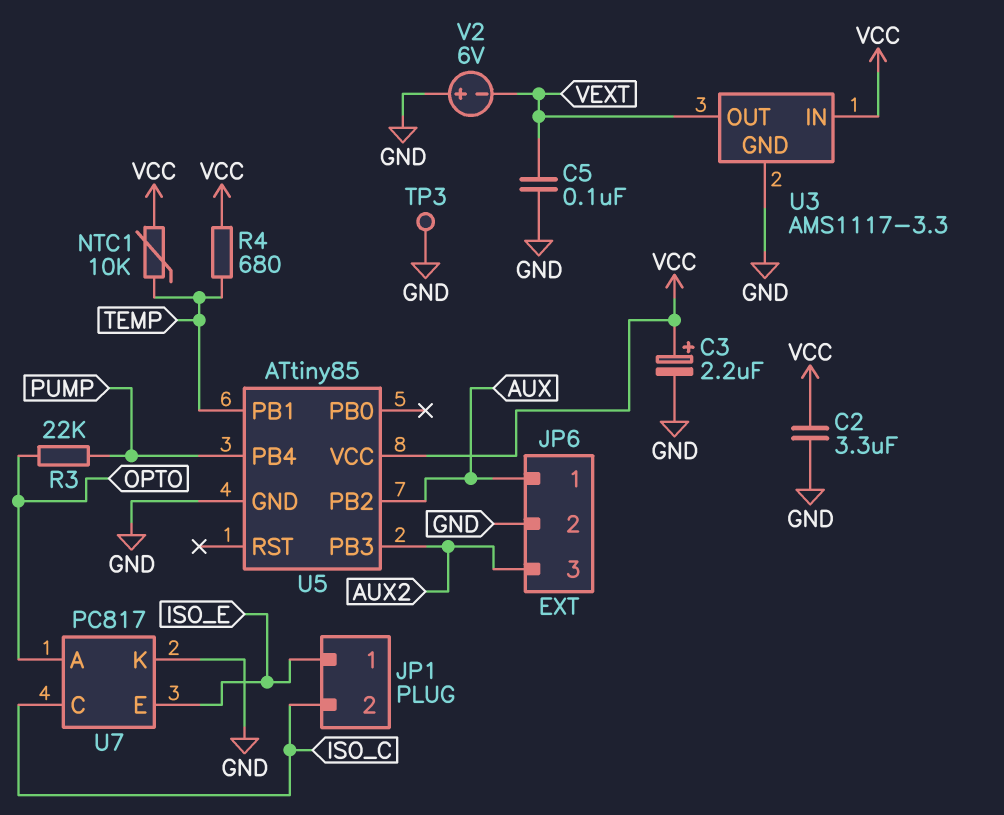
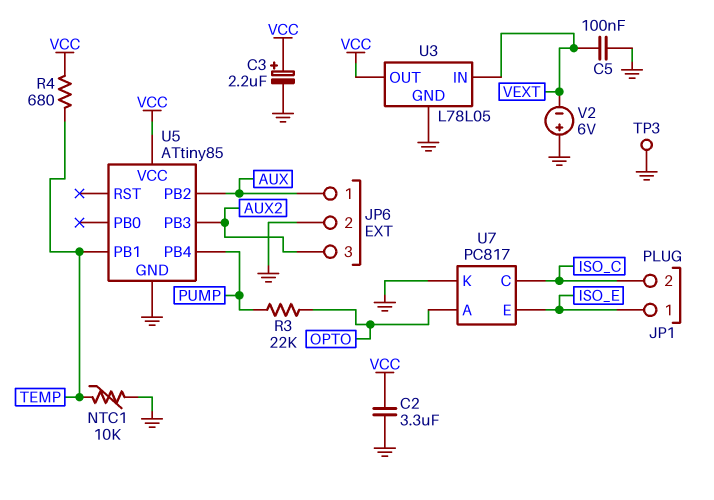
NTC1: 10k (TEMP, VCC) -> 10k (GND, TEMP)
U3: AMS1117-3.3 -> L78L05
U3 pin IN: VCC -> VEXT
U3 pin OUT: VEXT -> VCC

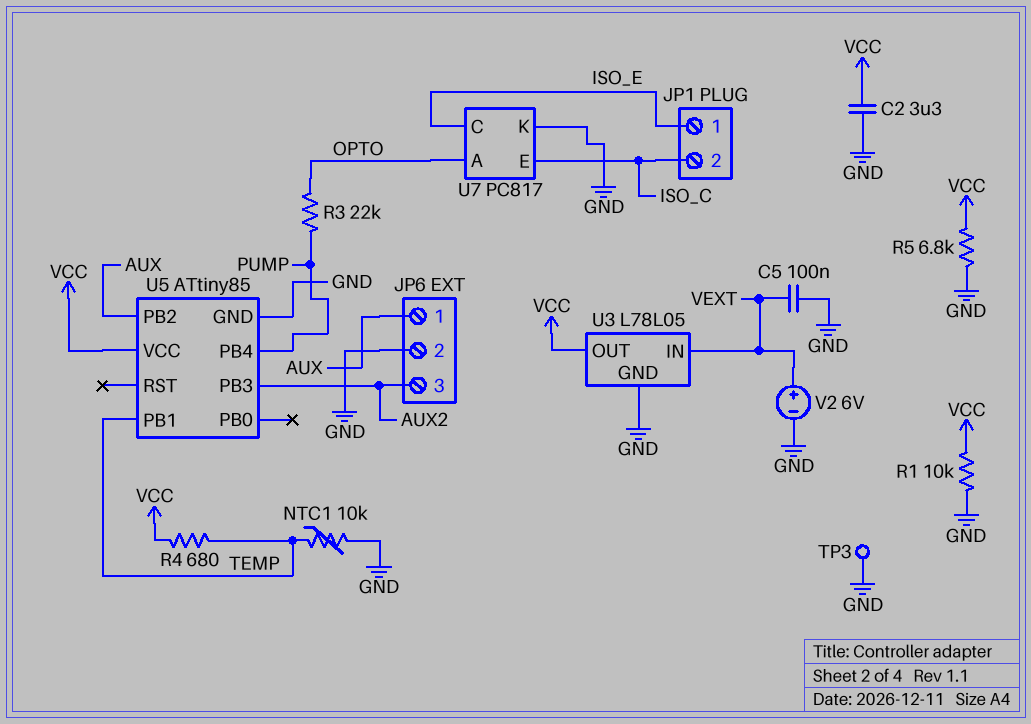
C3: 2.2uF (plus VCC, minus GND) -> none
R1: none -> 10k (GND, VCC)
R5: none -> 6.8k (GND, VCC)
U7 pin C: ISO_C -> ISO_E
U7 pin E: ISO_E -> ISO_C
V2: 6V (plus GND, minus VEXT) -> 6V (plus VEXT, minus GND)

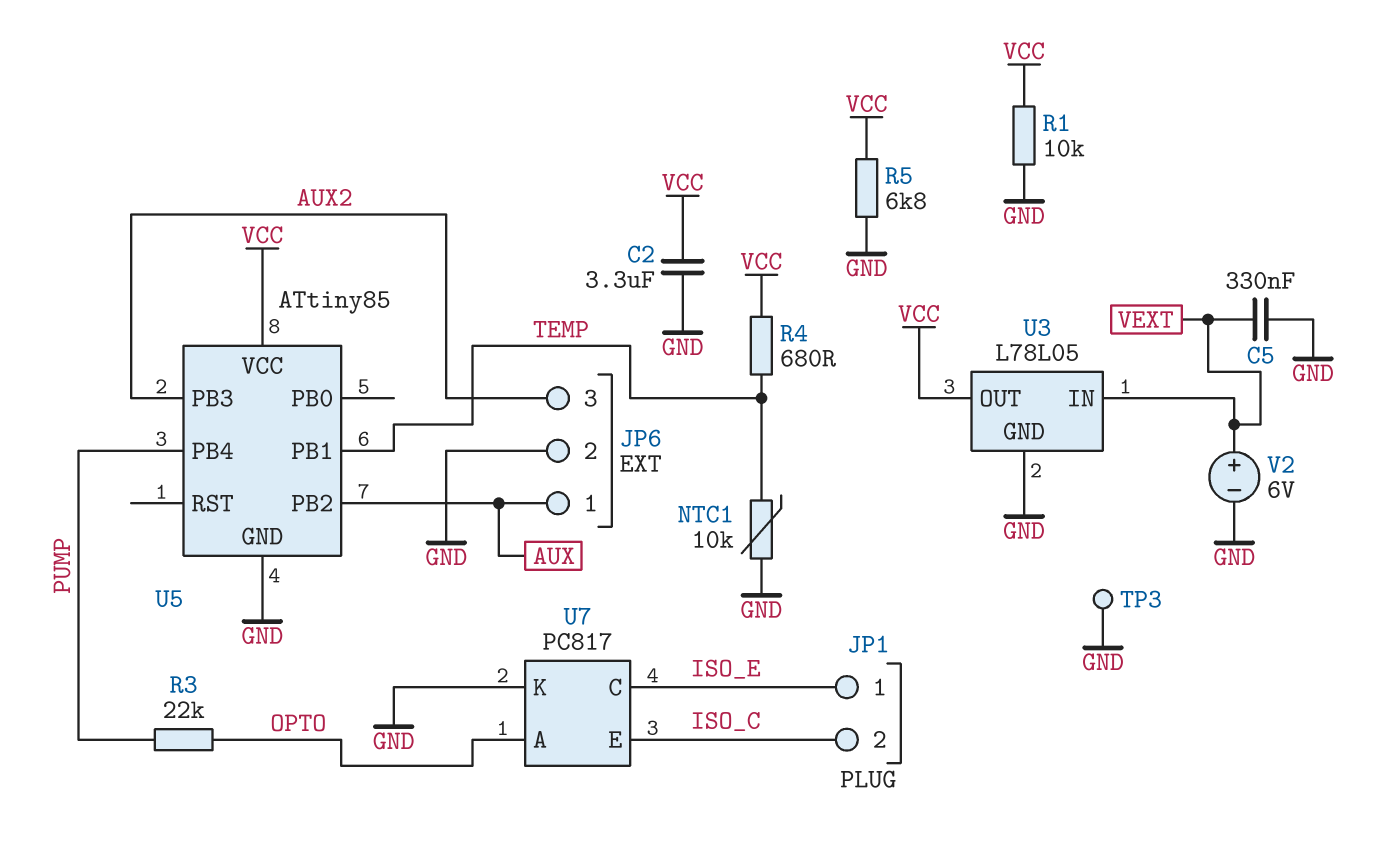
C5: 100nF (GND, VEXT) -> 330nF (GND, VEXT)

